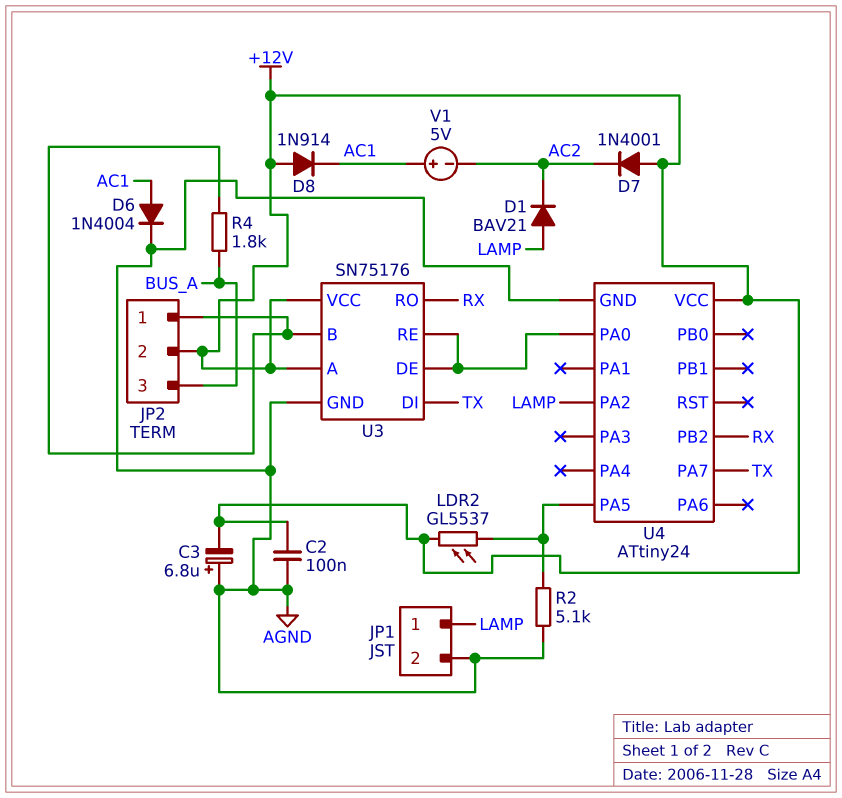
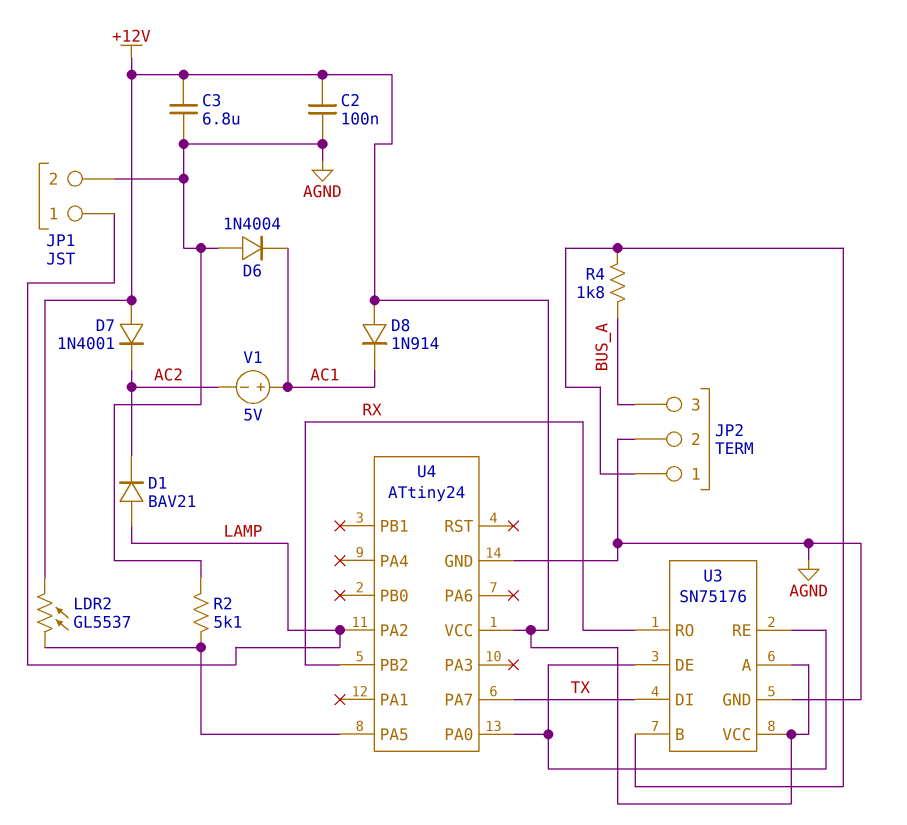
C3: 6.8uF (plus AGND, minus +12V) -> 6.8uF (+12V, AGND)
D6: diode 1N4004 (A AC1, K AGND) -> diode 1N4004 (A AGND, K AC1)
JP2 pin 2: +12V -> AGND

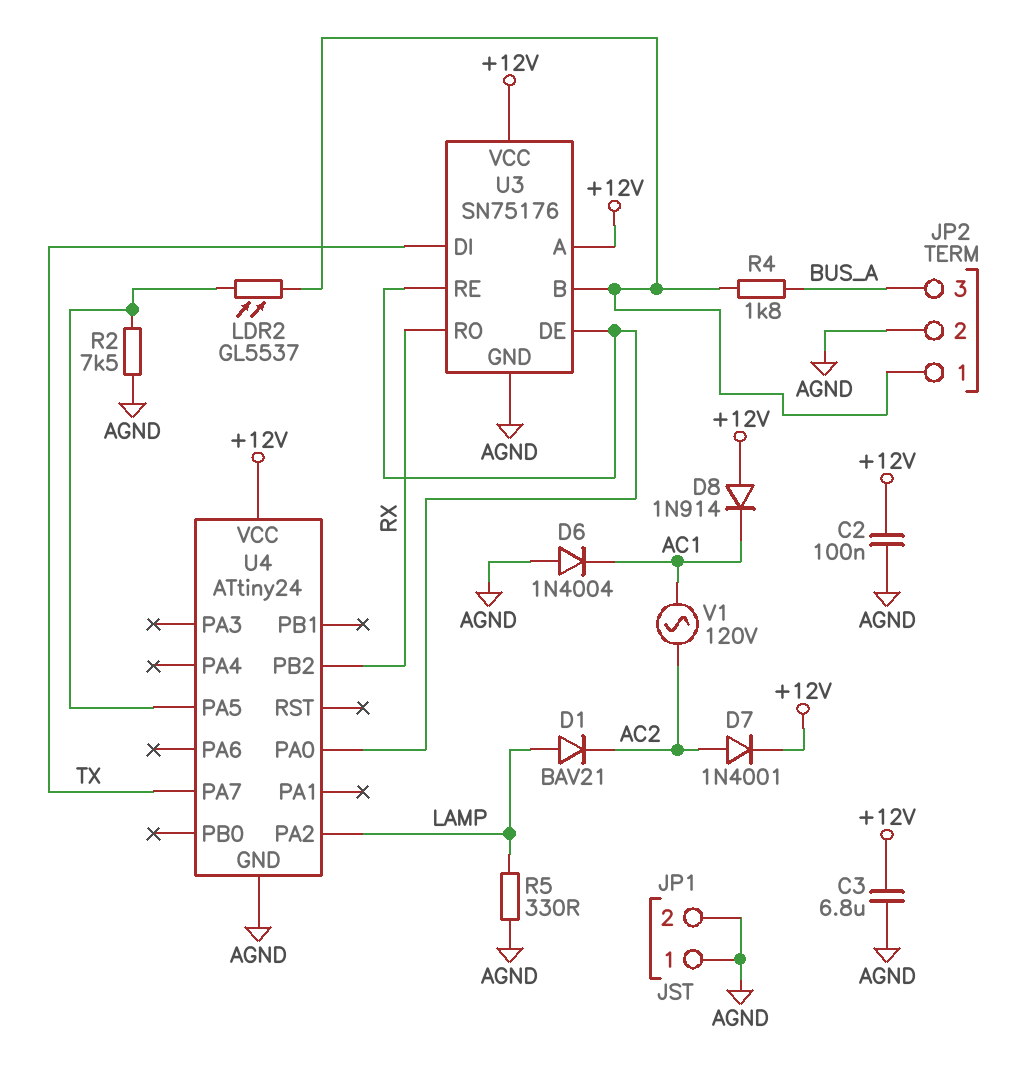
D7: diode 1N4001 (A +12V, K AC2) -> diode 1N4001 (A AC2, K +12V)
JP1 pin 1: LAMP -> AGND
LDR2: GL5537 (+12V, U4/PA5) -> GL5537 (JP2/1, U4/PA5)
R2: 5.1k (AGND, U4/PA5) -> 7.5k (AGND, U4/PA5)
R5: none -> 330 (AGND, LAMP)
V1: 5V (plus AC1, minus AC2) -> AC 120V (AC1, AC2)

